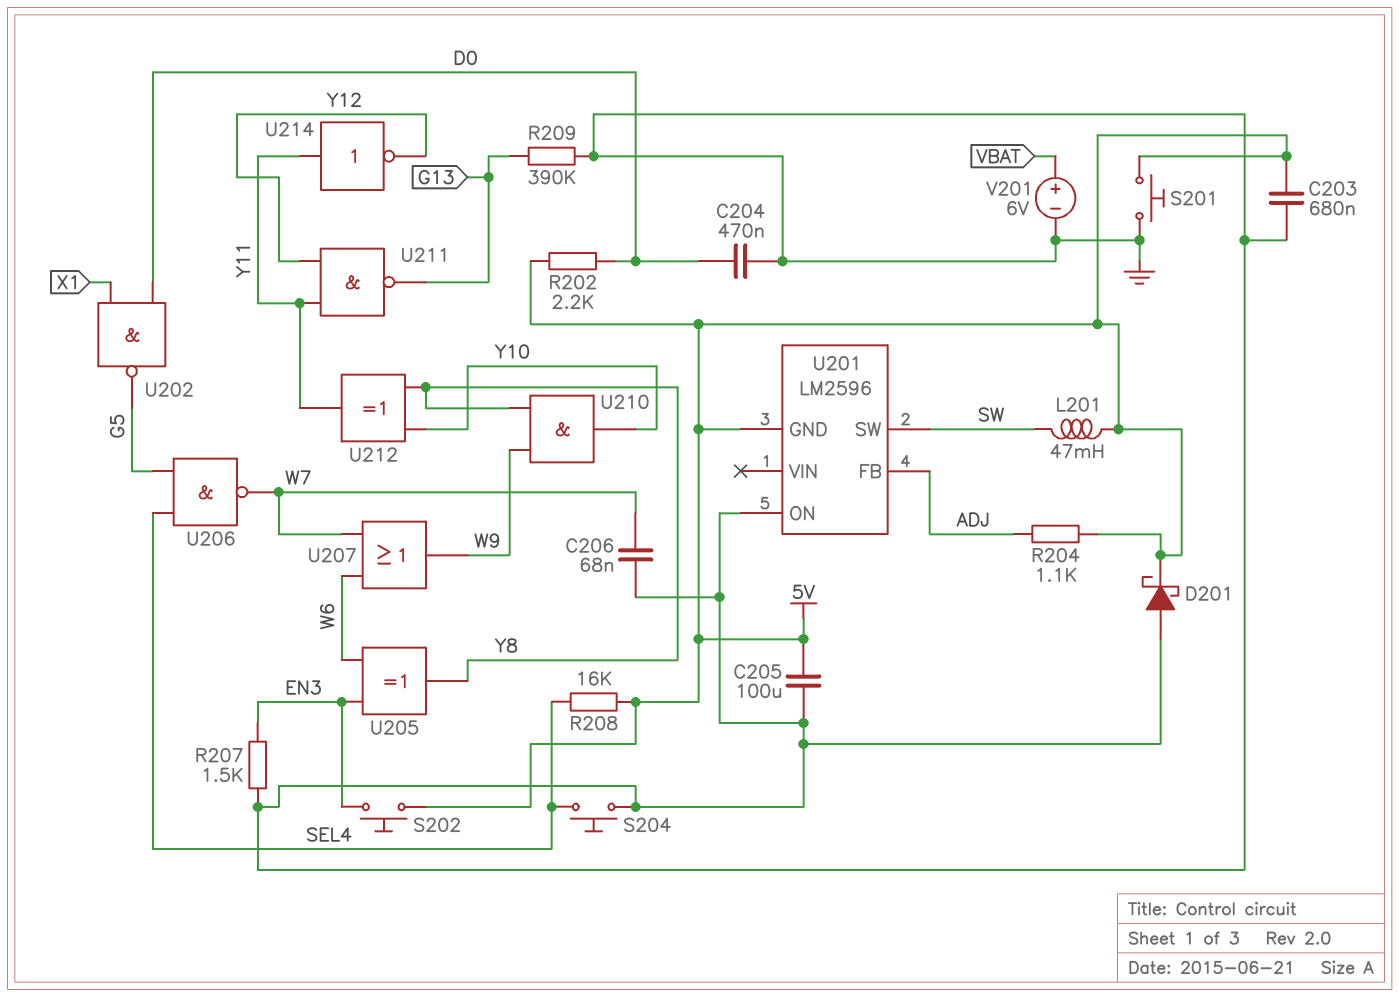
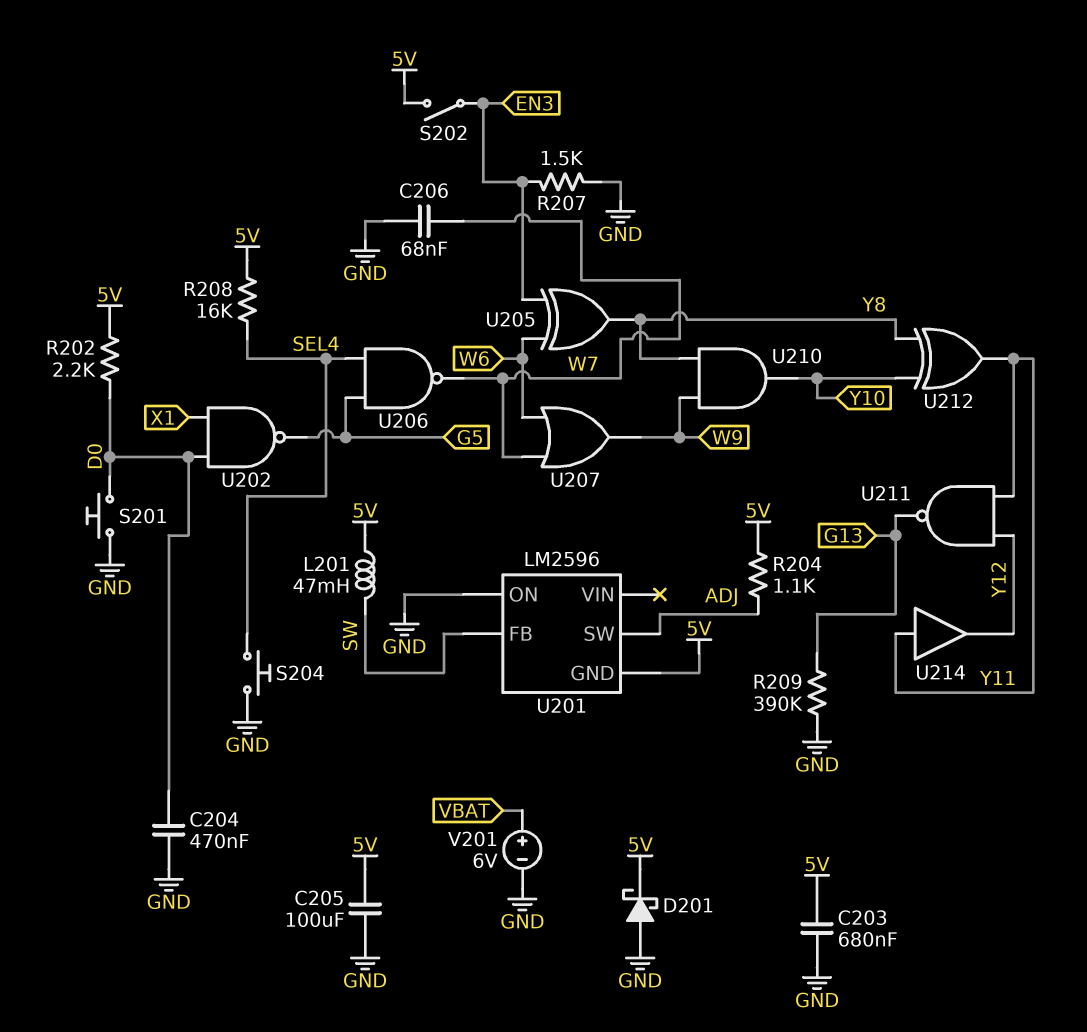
S201: button (5V, GND) -> button (D0, GND)
S202: button (5V, EN3) -> switch (5V, EN3)
U201 pin FB: ADJ -> SW
U201 pin SW: SW -> ADJ
U214: NOT (in Y11, out Y12) -> buffer (in Y11, out Y12)

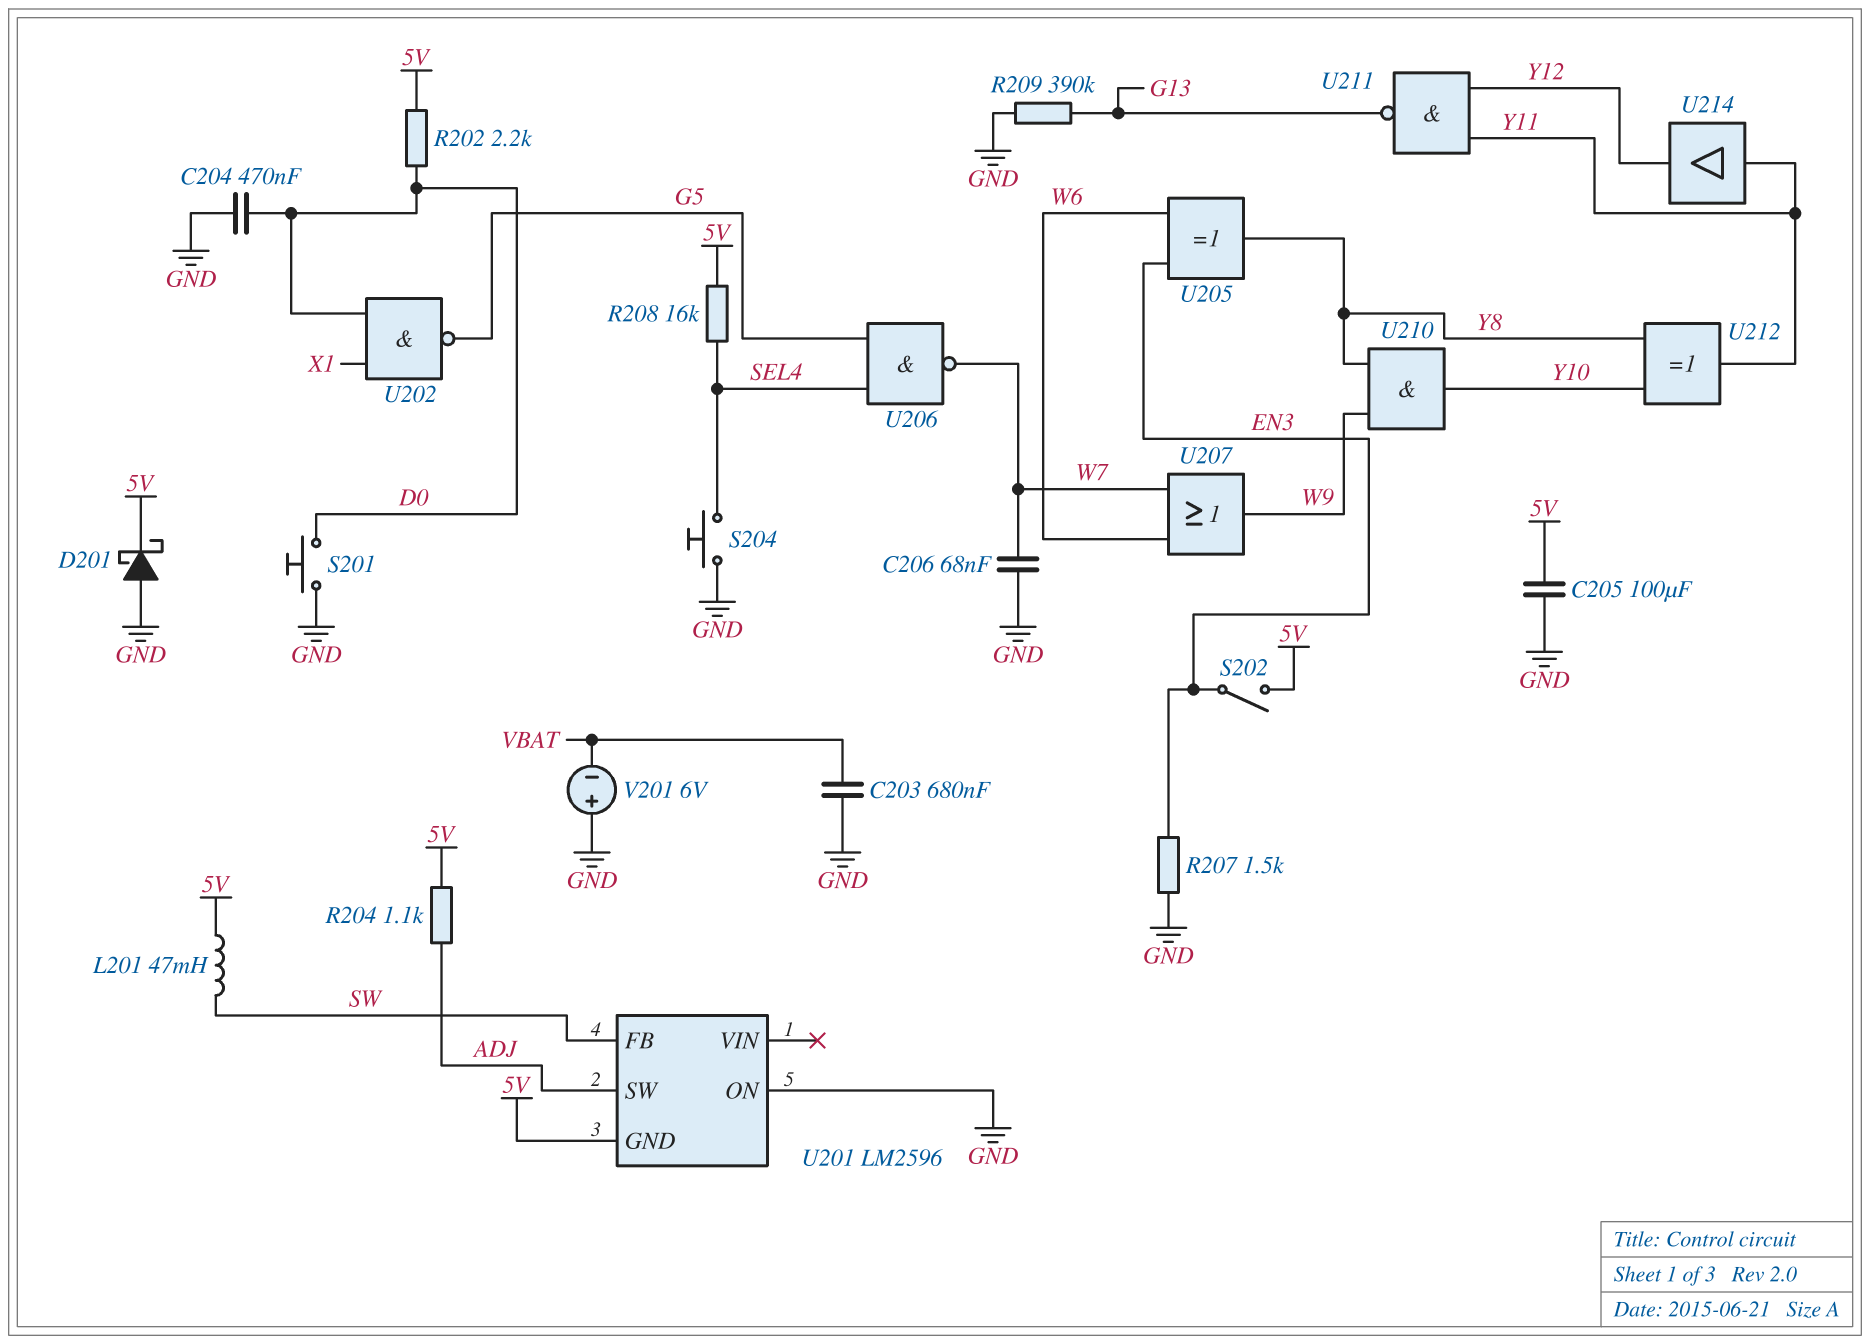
C203: 680nF (5V, GND) -> 680nF (GND, VBAT)
V201: 6V (plus VBAT, minus GND) -> 6V (plus GND, minus VBAT)

